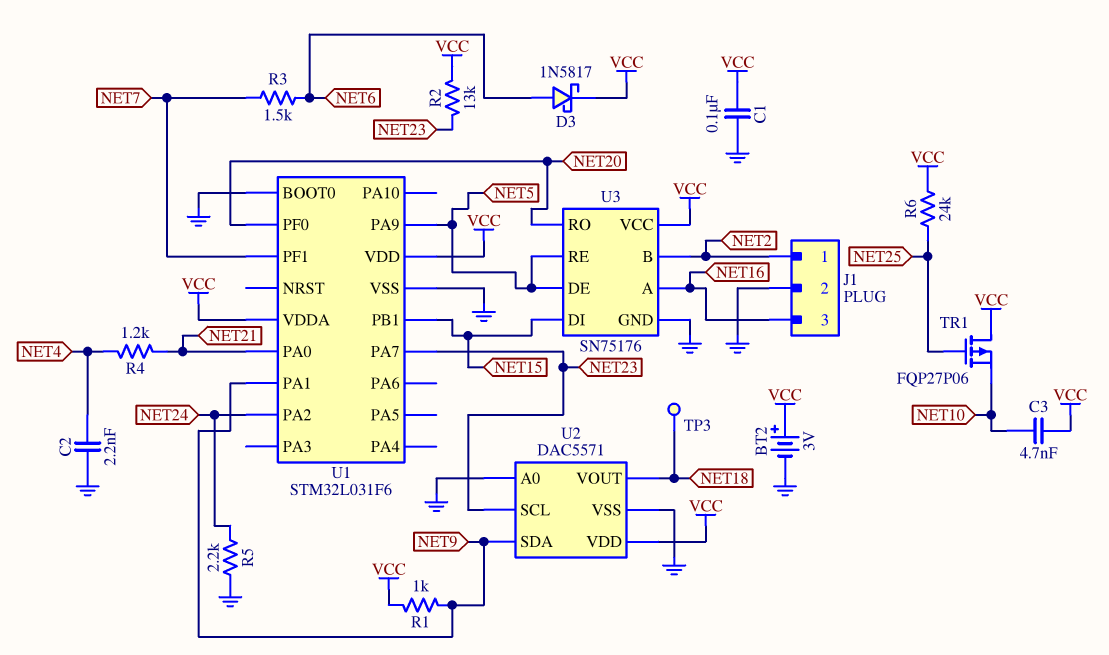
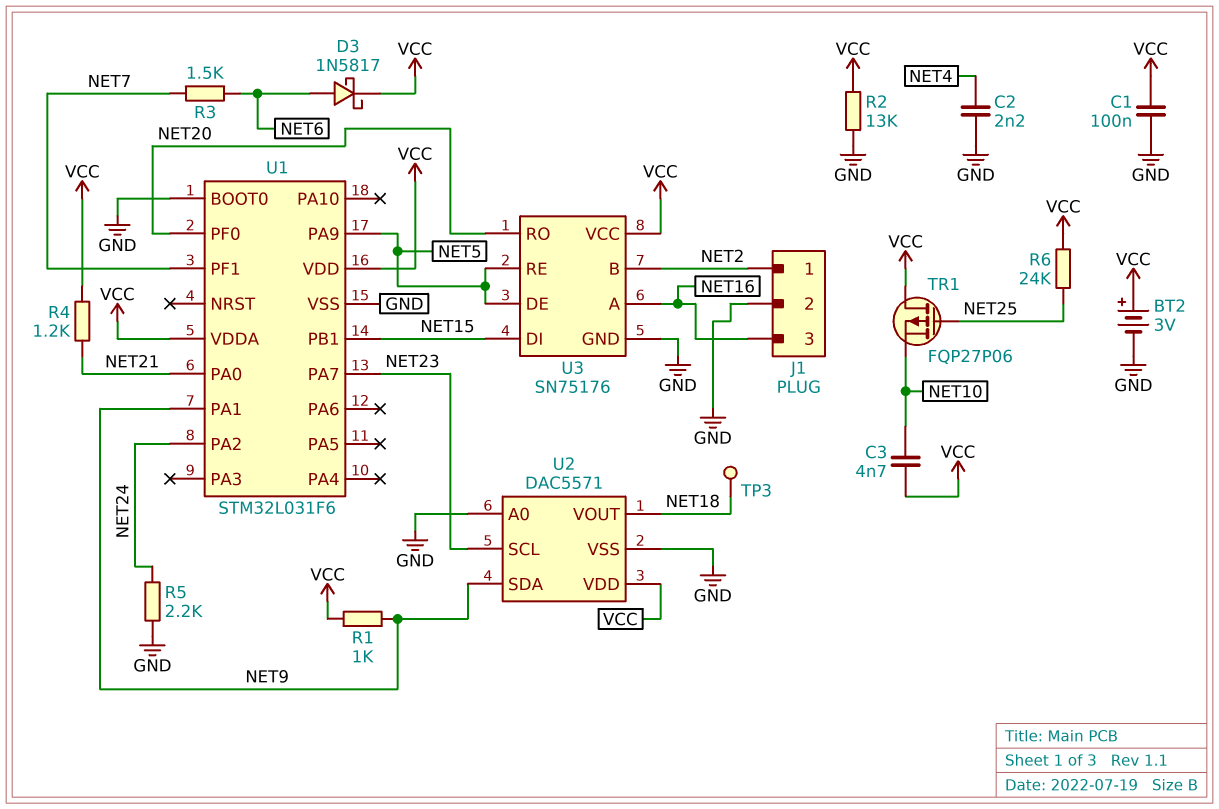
R2: 13k (NET23, VCC) -> 13k (GND, VCC)
R4: 1.2k (NET4, NET21) -> 1.2k (NET21, VCC)

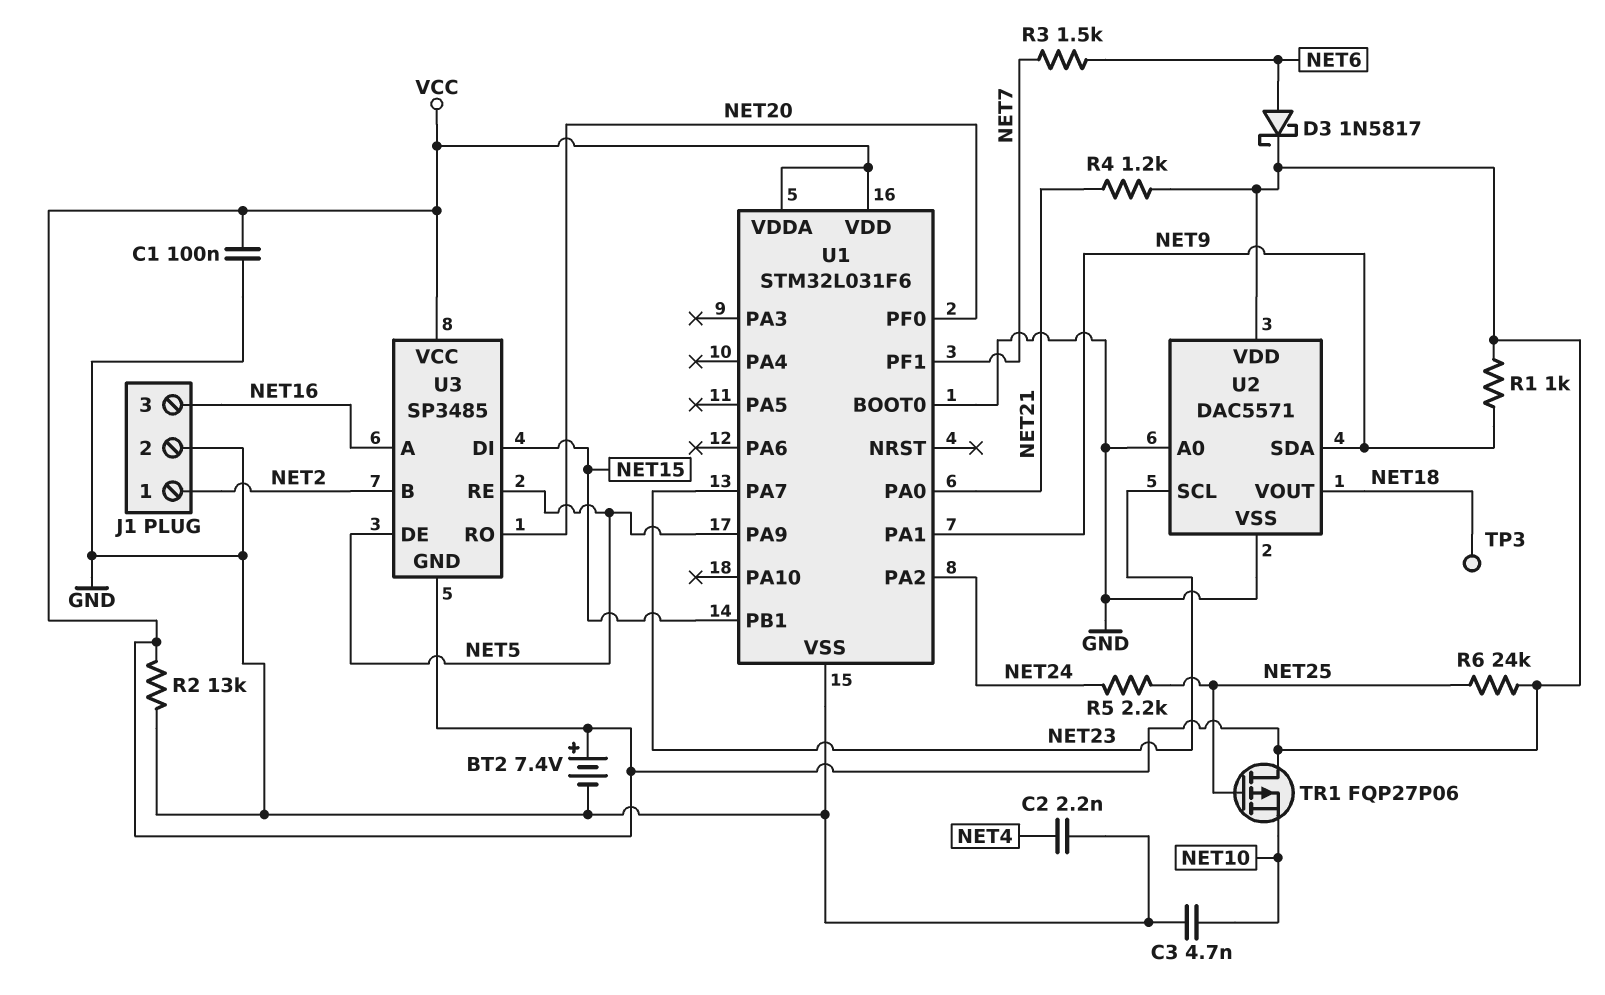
BT2: 3V (plus VCC, minus GND) -> 7.4V (plus VCC, minus GND)
C3: 4.7nF (NET10, VCC) -> 4.7nF (GND, NET10)
R5: 2.2k (GND, NET24) -> 2.2k (NET24, NET25)
U3: SN75176 -> SP3485
U3 pin GND: GND -> VCC

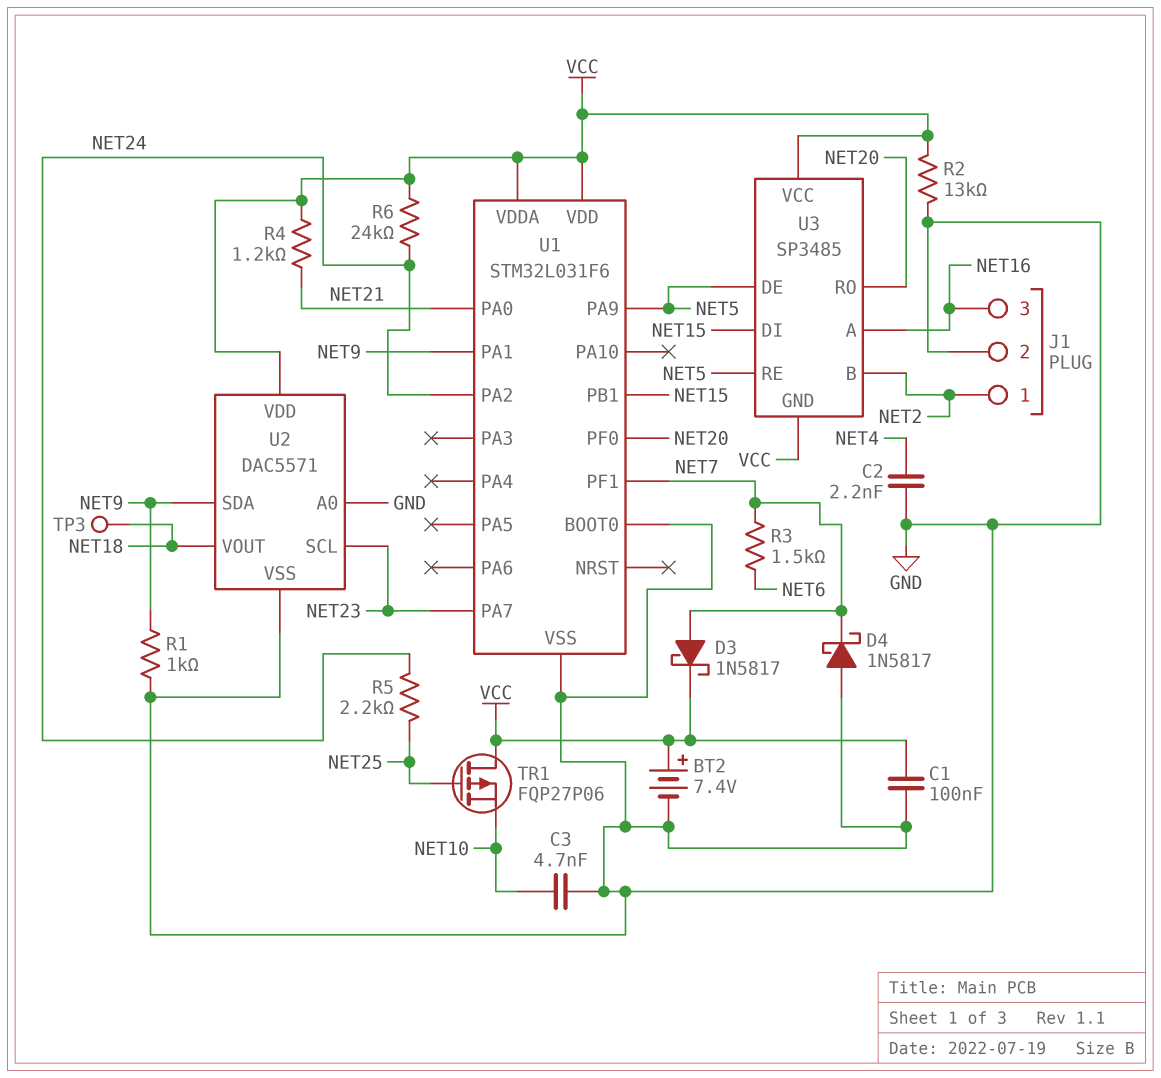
D3: schottky 1N5817 (A NET6, K VCC) -> schottky 1N5817 (A NET7, K VCC)
D4: none -> schottky 1N5817 (A GND, K NET7)
R1: 1k (NET9, VCC) -> 1k (GND, NET9)
R6: 24k (NET25, VCC) -> 24k (NET24, VCC)

